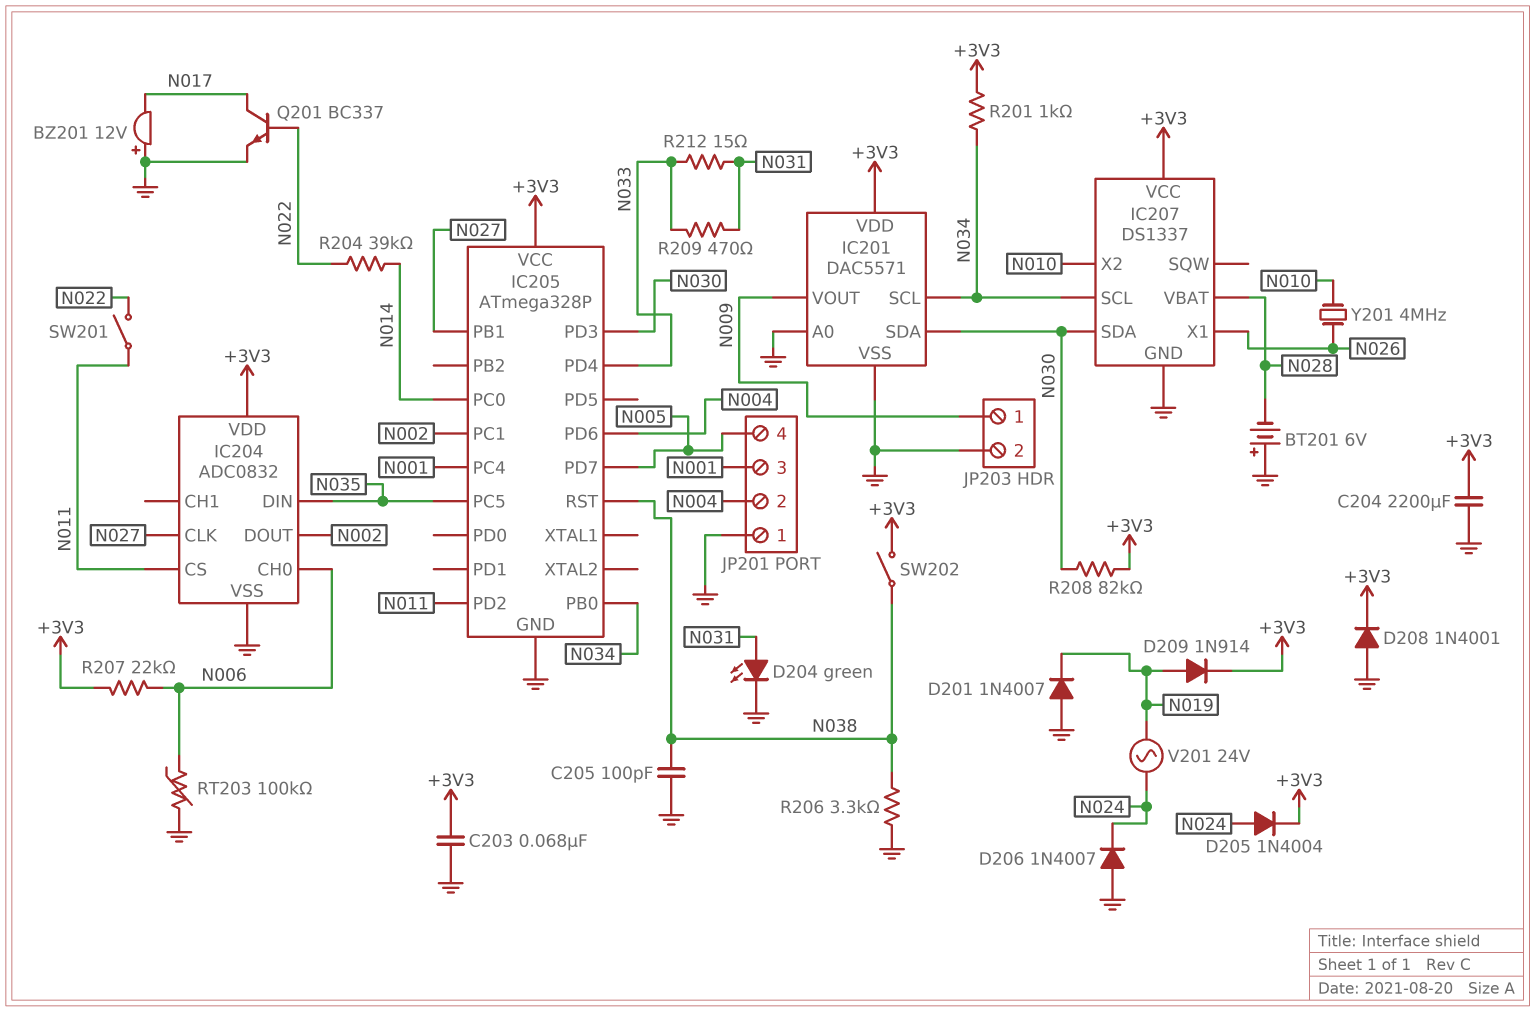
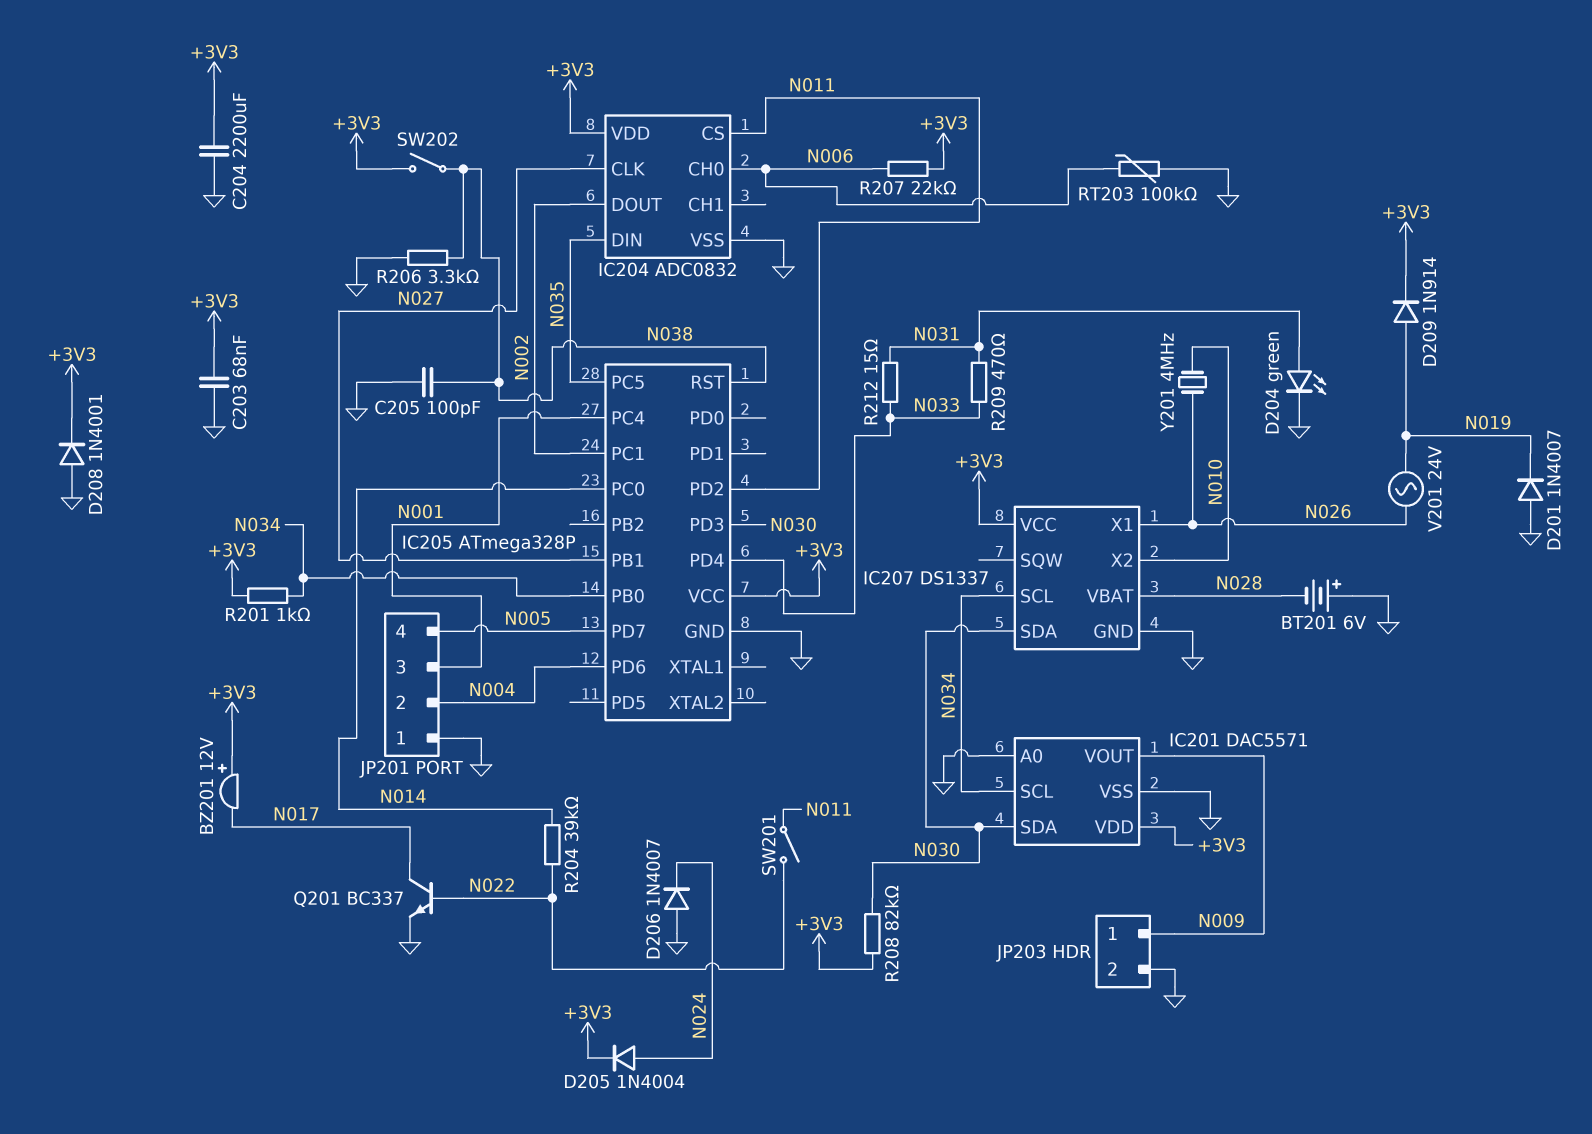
BZ201: buzzer 12V (plus GND, minus N017) -> buzzer 12V (plus +3V3, minus N017)
V201: AC 24V (N019, N024) -> AC 24V (N019, N026)

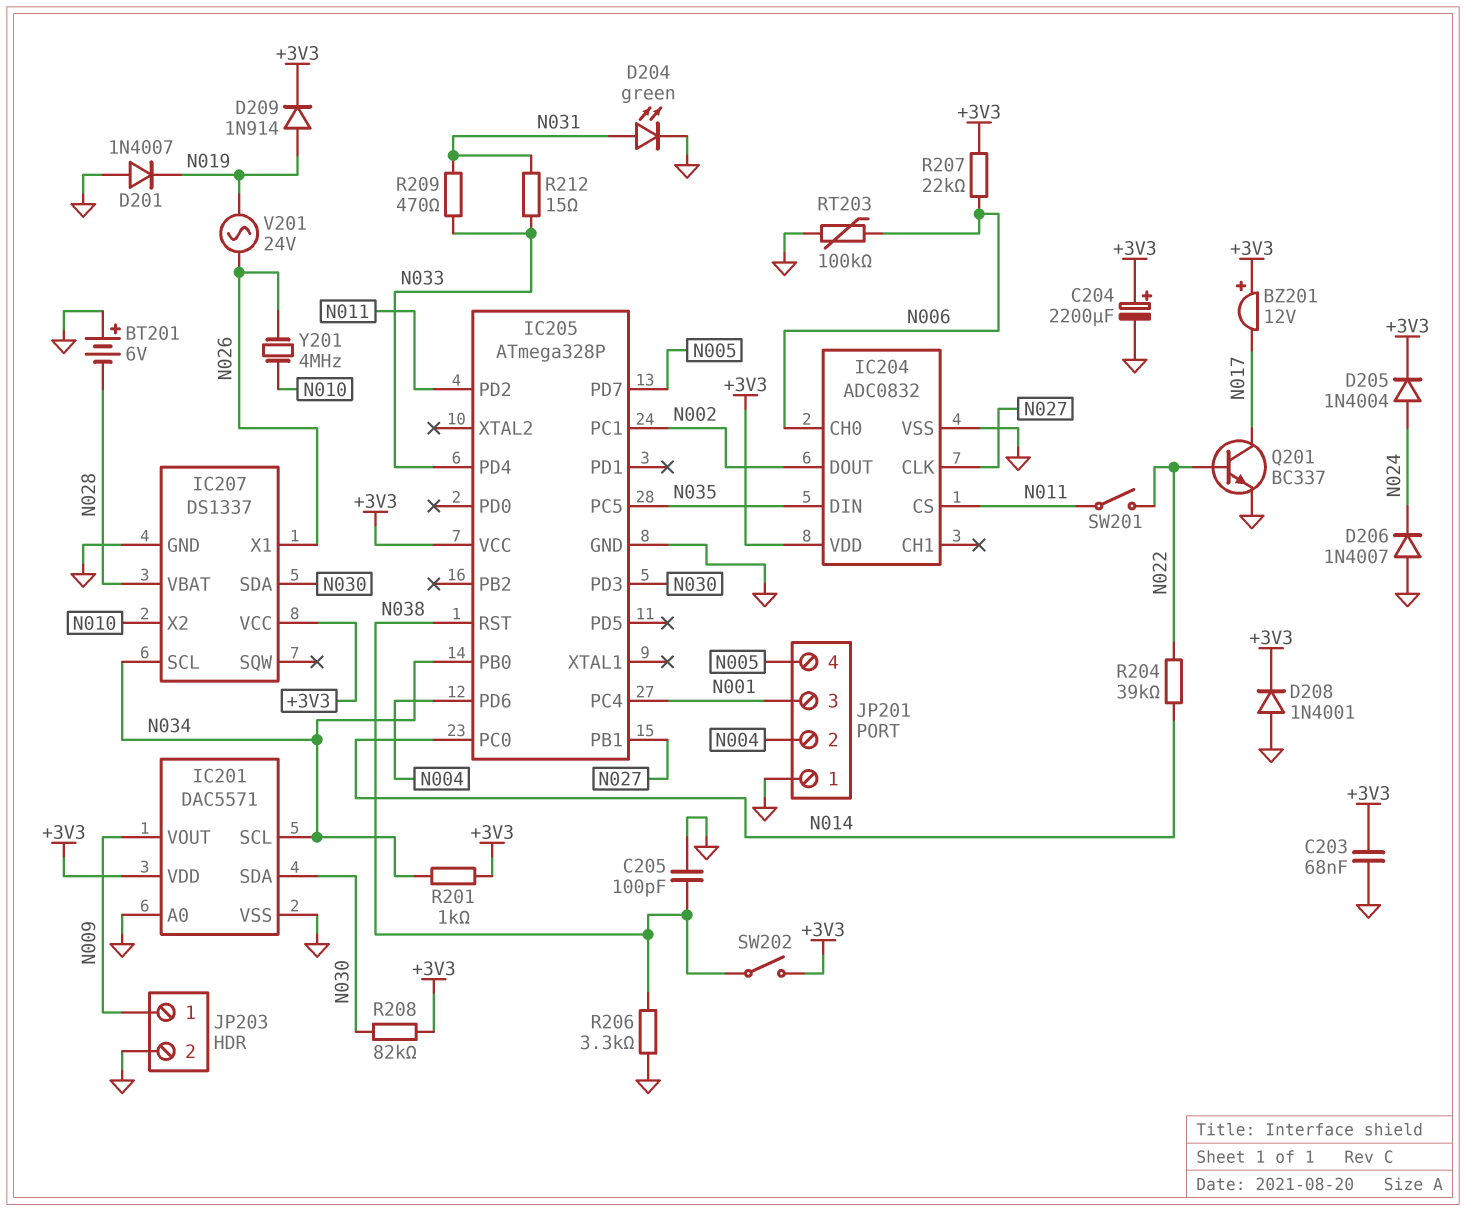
C204: 2200uF (+3V3, GND) -> 2200uF (plus +3V3, minus GND)

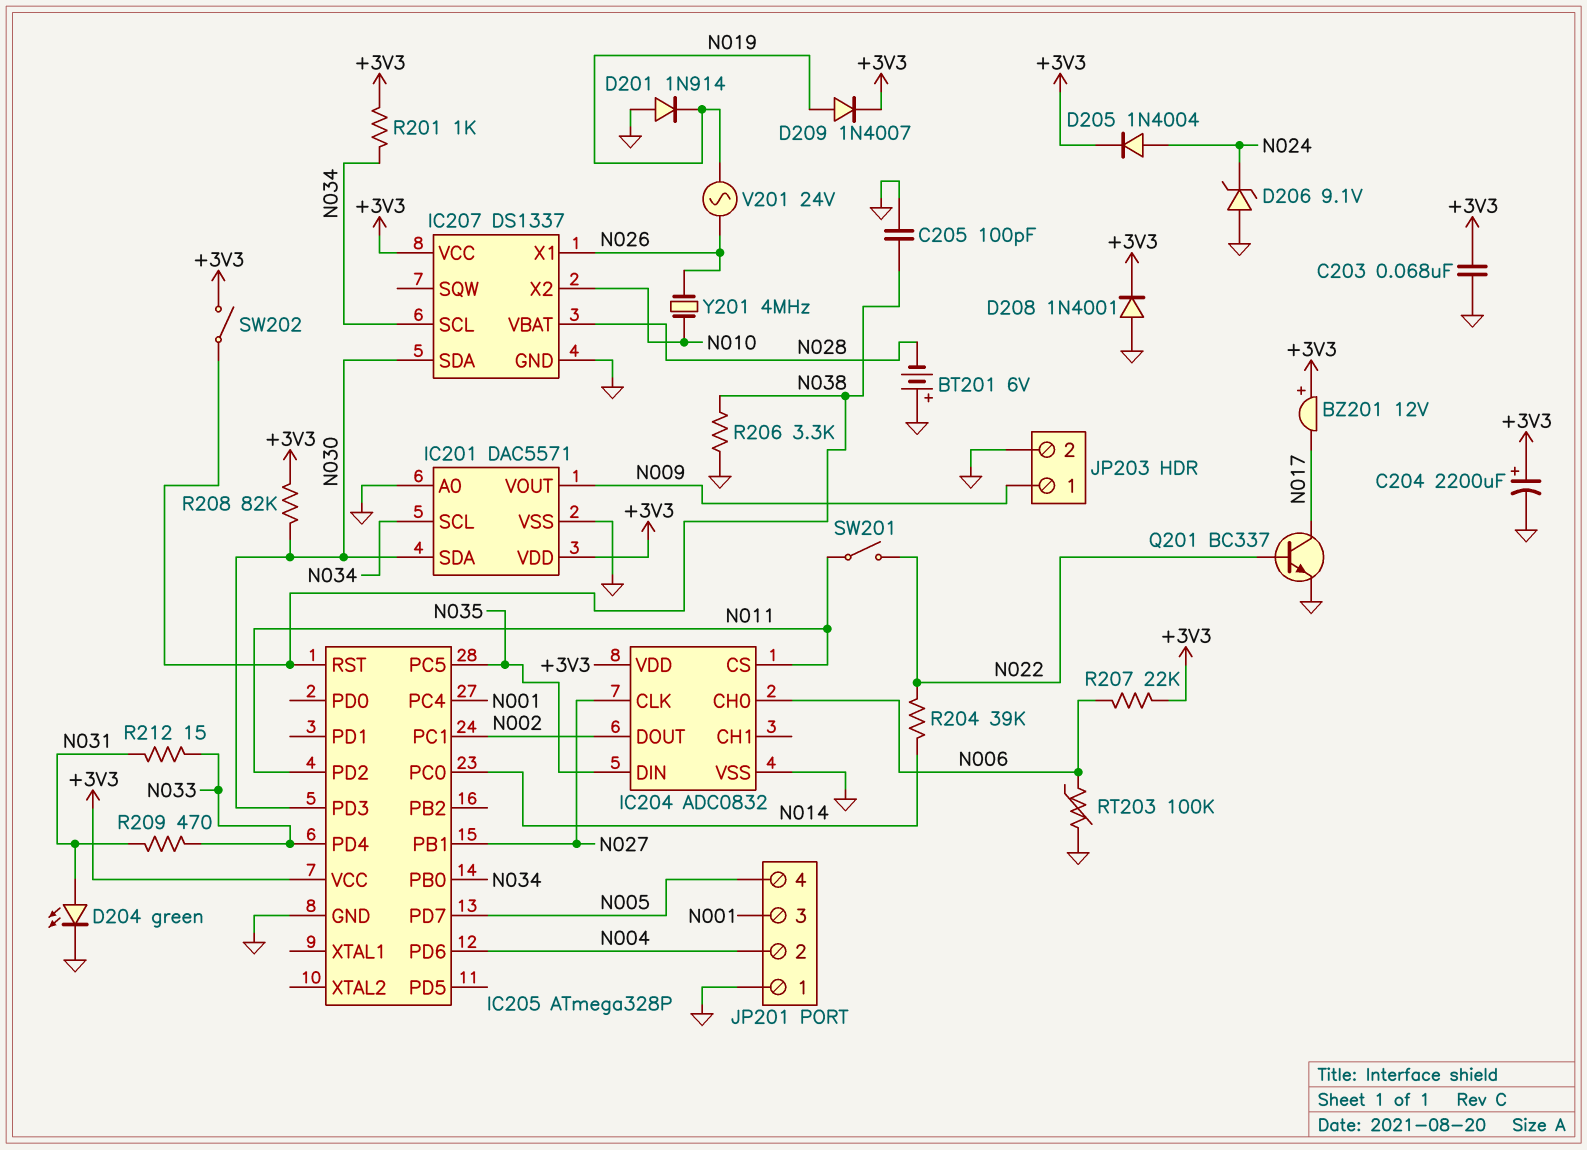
D201: diode 1N4007 (A GND, K N019) -> diode 1N914 (A GND, K N019)
D206: diode 1N4007 (A GND, K N024) -> zener 9.1V (A GND, K N024)
D209: diode 1N914 (A N019, K +3V3) -> diode 1N4007 (A N019, K +3V3)

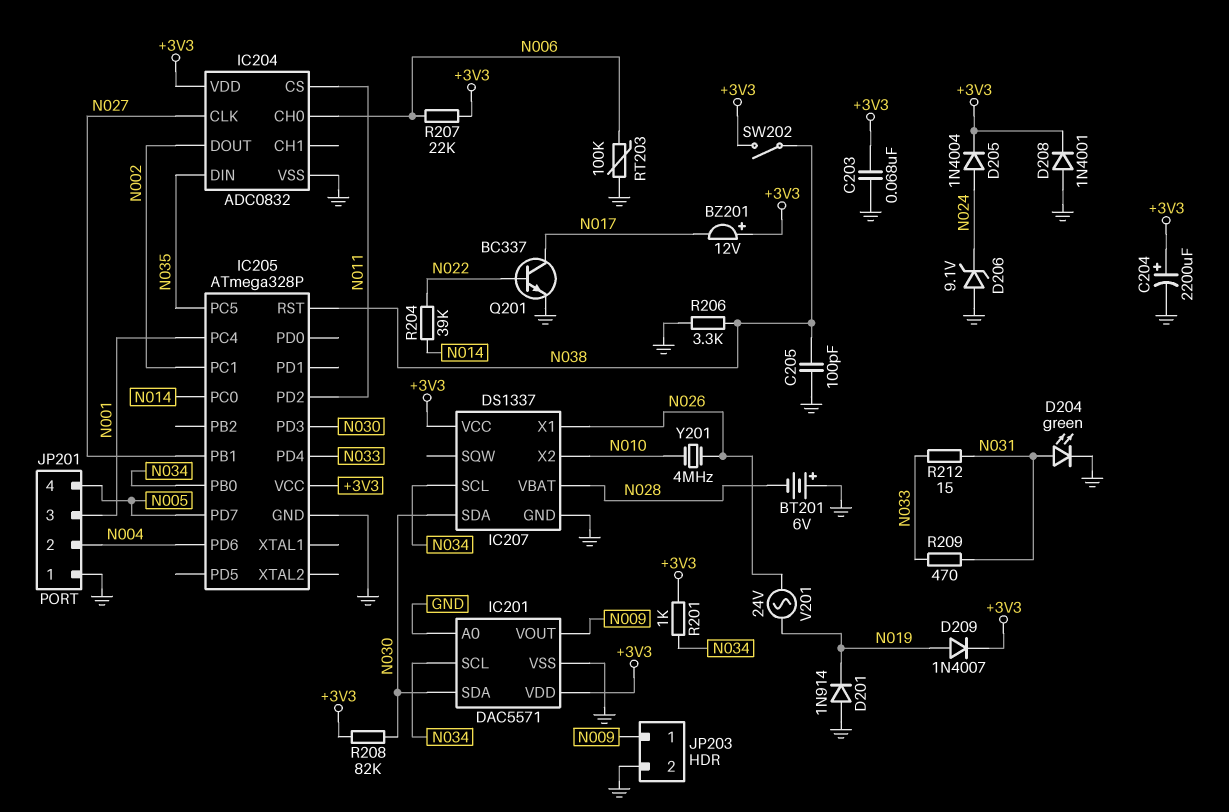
SW201: switch (N011, N022) -> none

